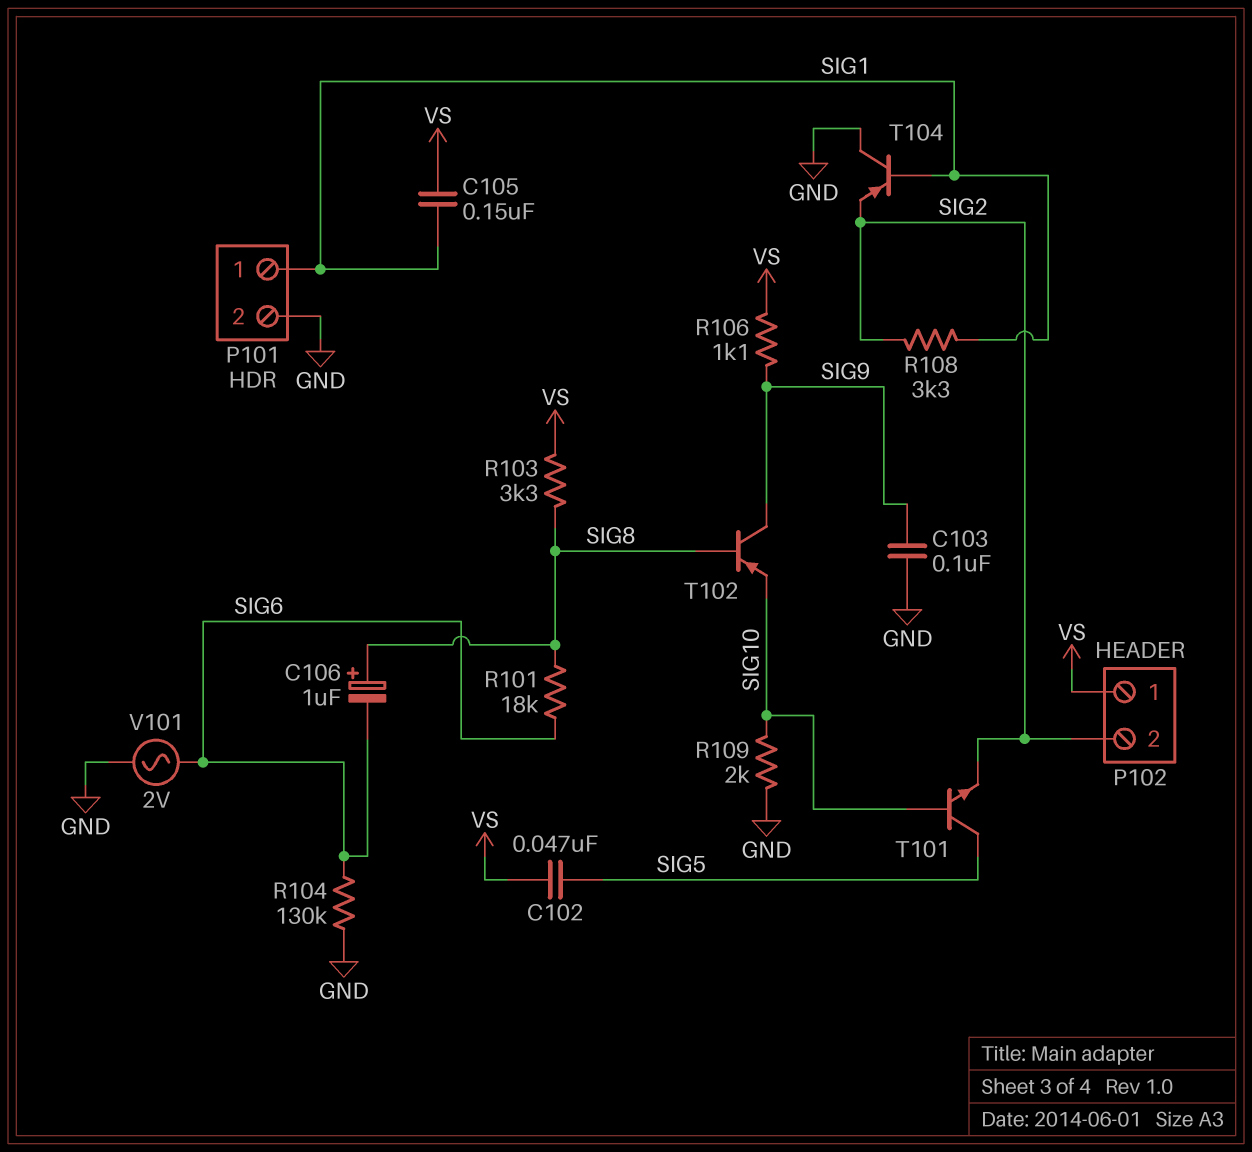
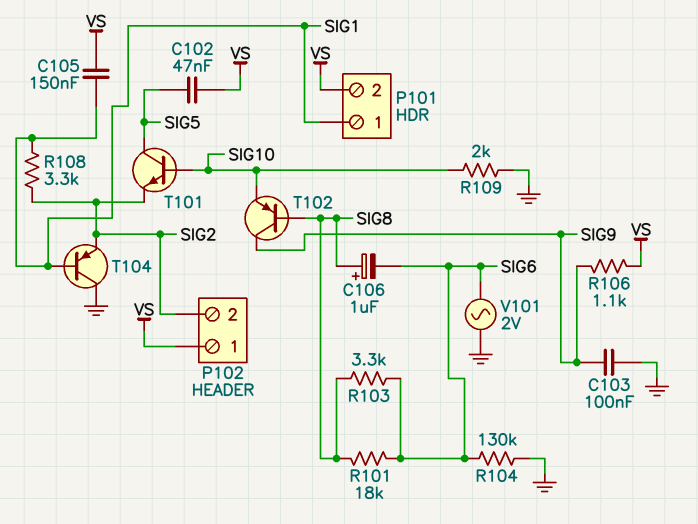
P101 pin 2: GND -> VS
R103: 3.3k (SIG8, VS) -> 3.3k (SIG6, SIG8)

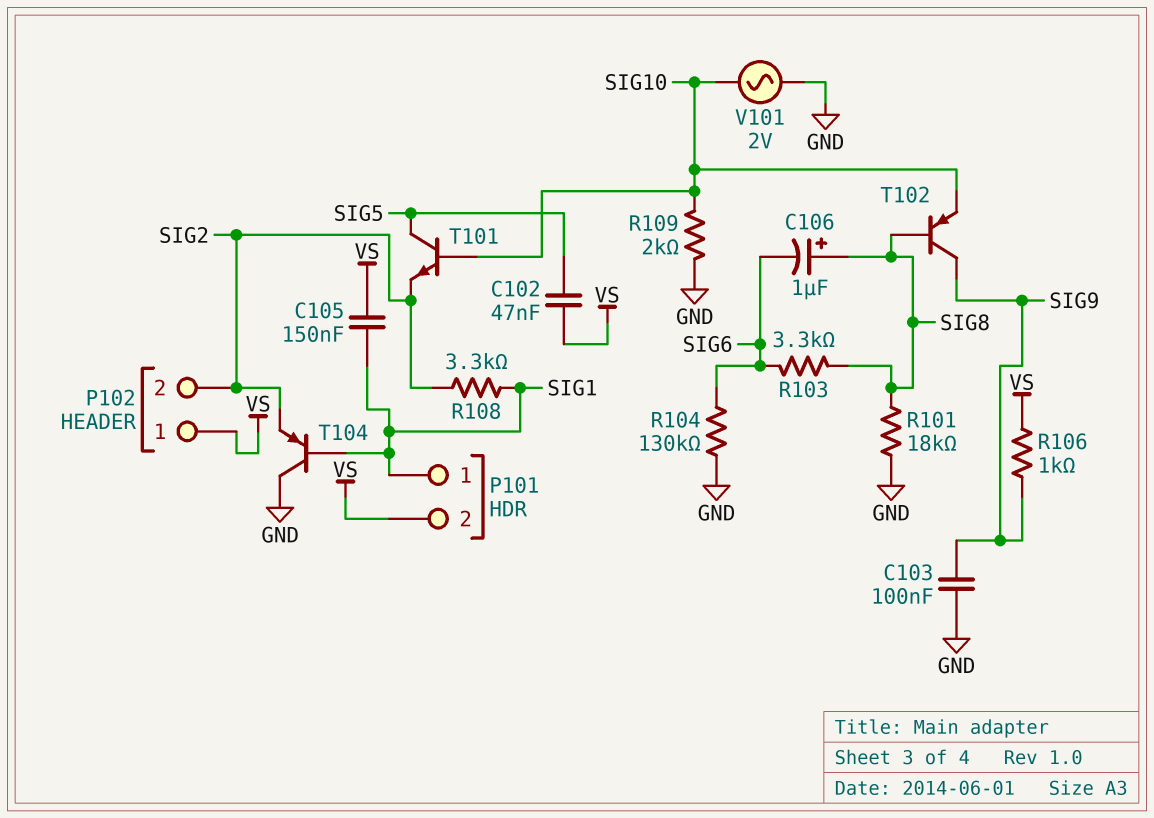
R101: 18k (SIG6, SIG8) -> 18k (GND, SIG8)
R106: 1.1k (SIG9, VS) -> 1k (SIG9, VS)
V101: AC 2V (GND, SIG6) -> AC 2V (GND, SIG10)

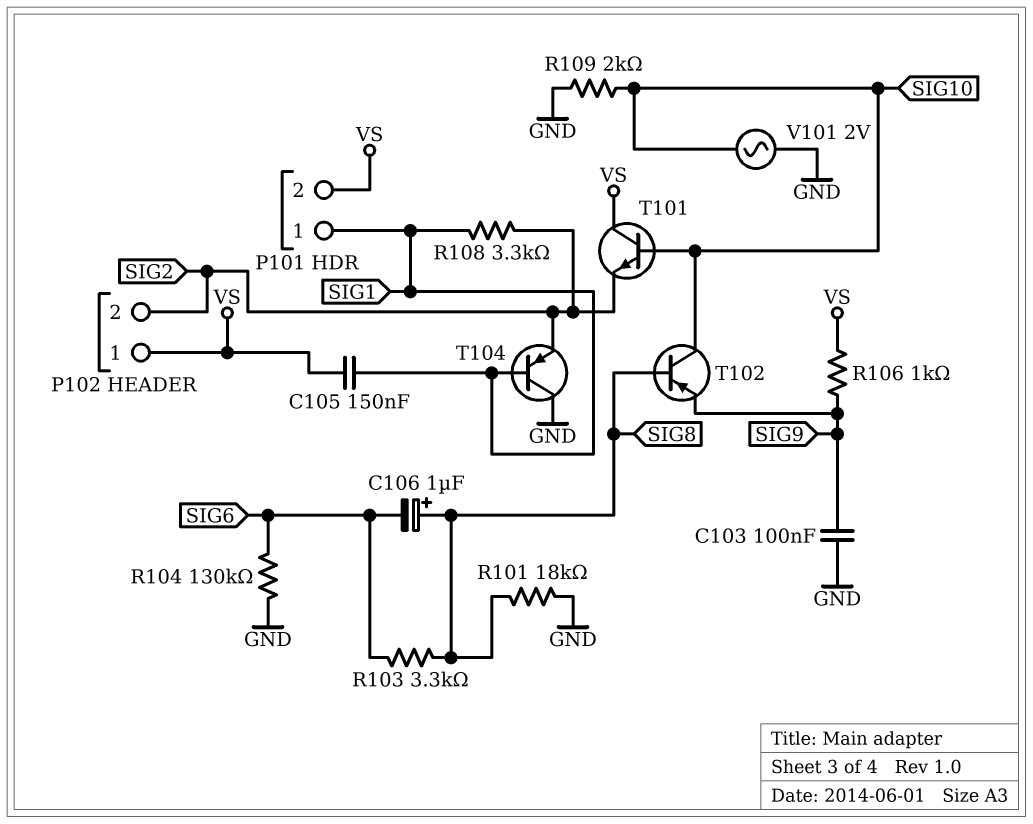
C102: 47nF (SIG5, VS) -> none
T101: NPN (B SIG10, C SIG5, E SIG2) -> NPN (B SIG10, C VS, E SIG2)
T102: PNP (B SIG8, C SIG9, E SIG10) -> PNP (B SIG8, C SIG10, E SIG9)

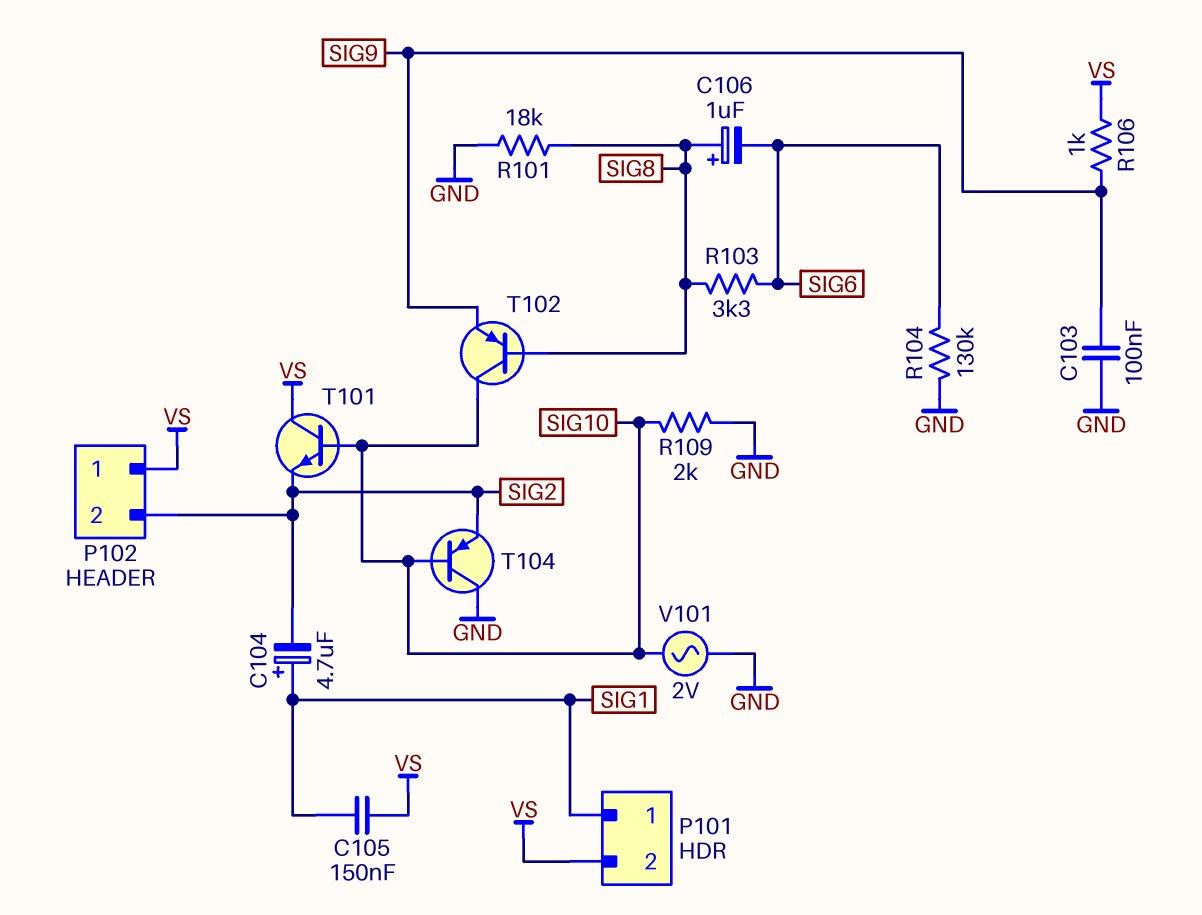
C104: none -> 4.7uF (plus SIG1, minus SIG2)
R108: 3.3k (SIG1, SIG2) -> none
T104: PNP (B SIG1, C GND, E SIG2) -> PNP (B SIG10, C GND, E SIG2)

